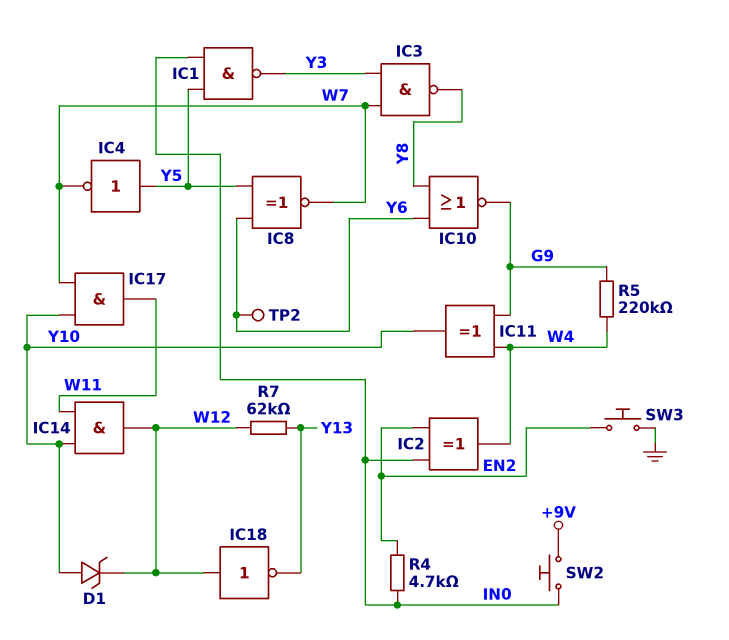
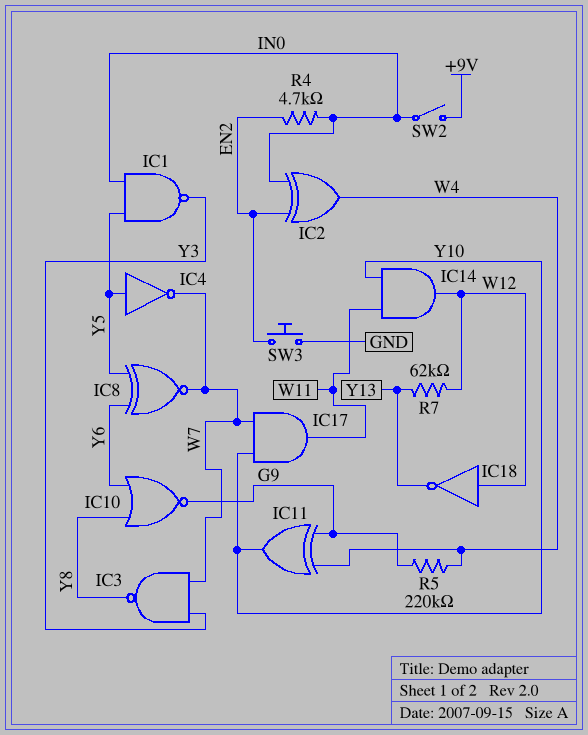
D1: zener (A Y10, K W12) -> none
SW2: button (+9V, IN0) -> switch (+9V, IN0)
TP2: test point (Y6) -> none

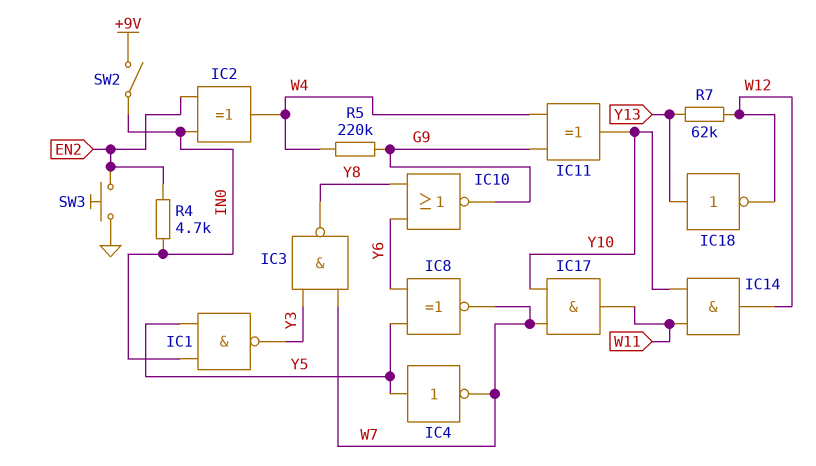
IC18: NOT (in W12, out Y13) -> NOT (in Y13, out W12)

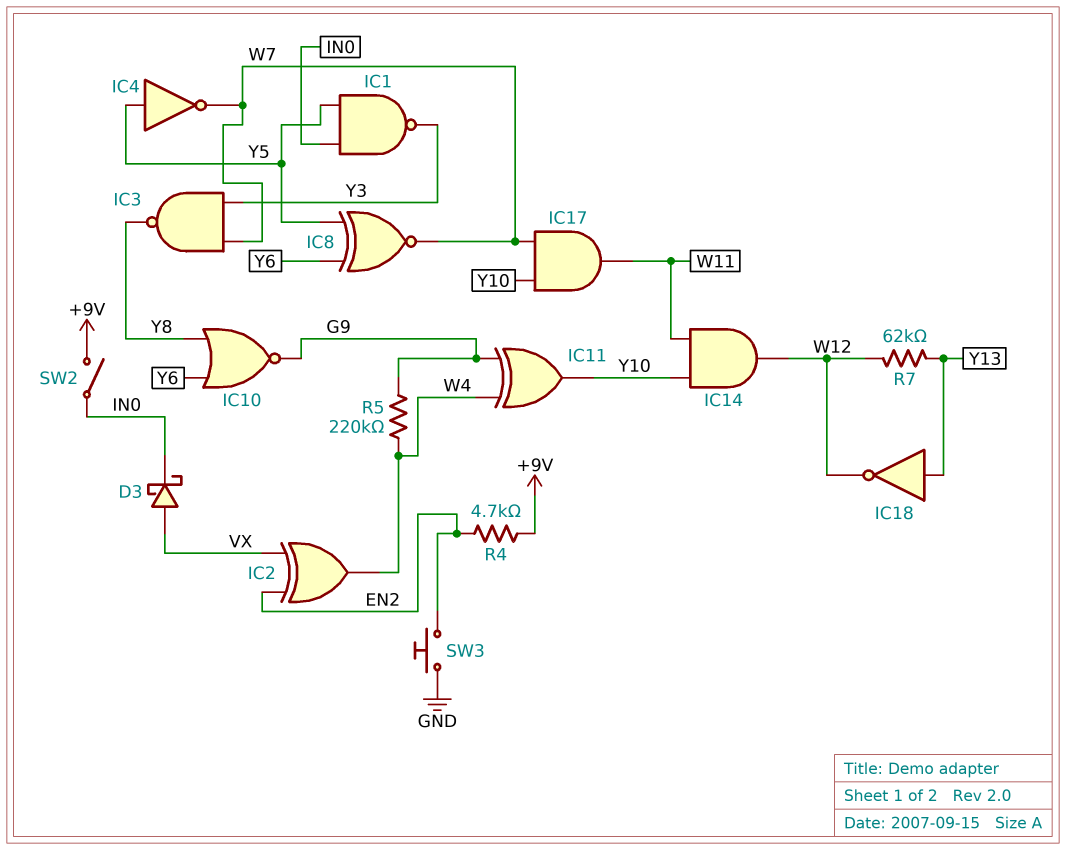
D3: none -> schottky (A VX, K IN0)
IC2: XOR (in EN2, in IN0, out W4) -> XOR (in EN2, in VX, out W4)
R4: 4.7k (EN2, IN0) -> 4.7k (+9V, EN2)

